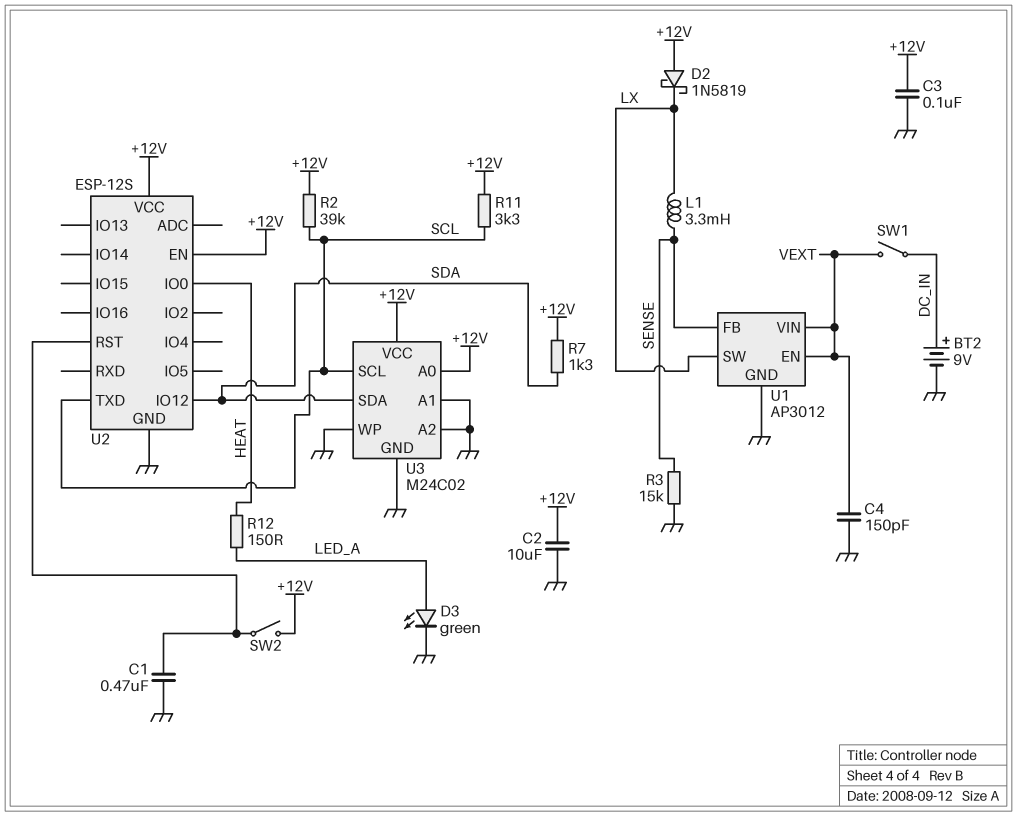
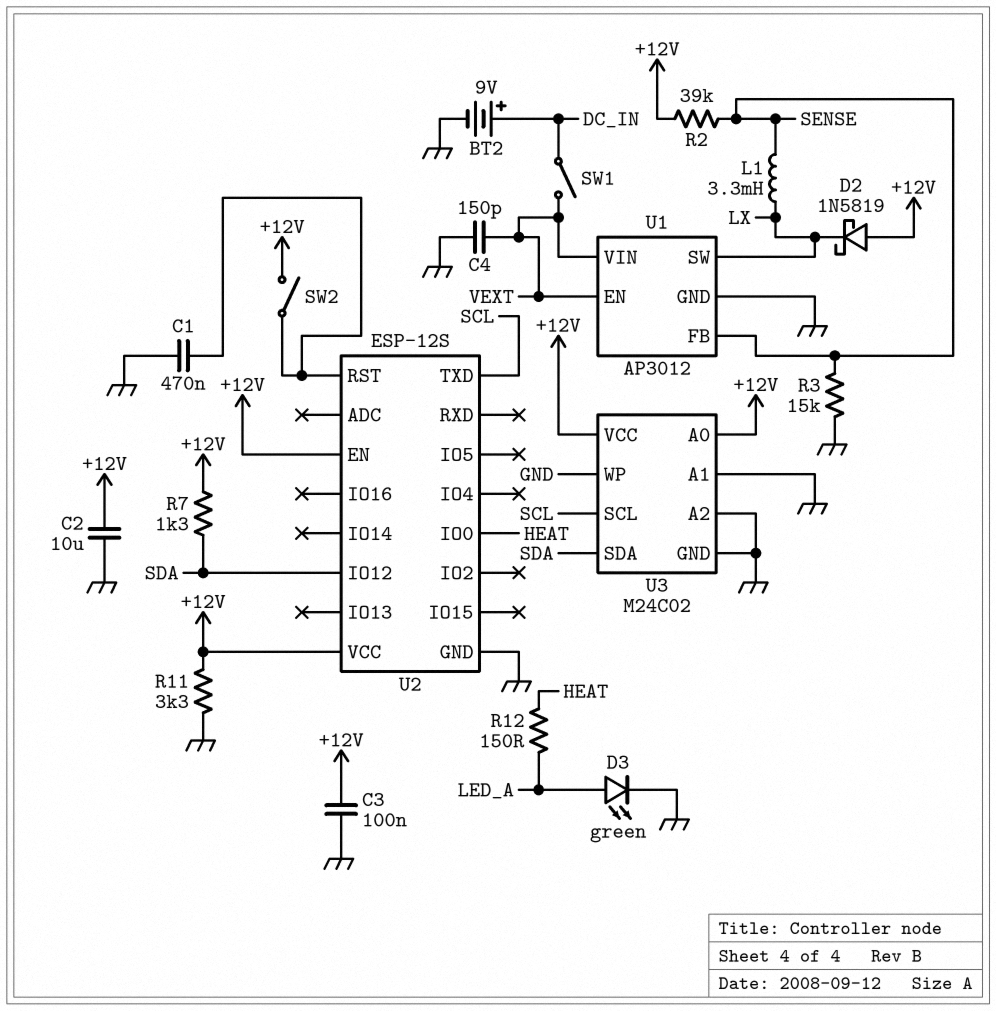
R2: 39k (+12V, SCL) -> 39k (+12V, SENSE)
R11: 3.3k (+12V, SCL) -> 3.3k (+12V, GND)

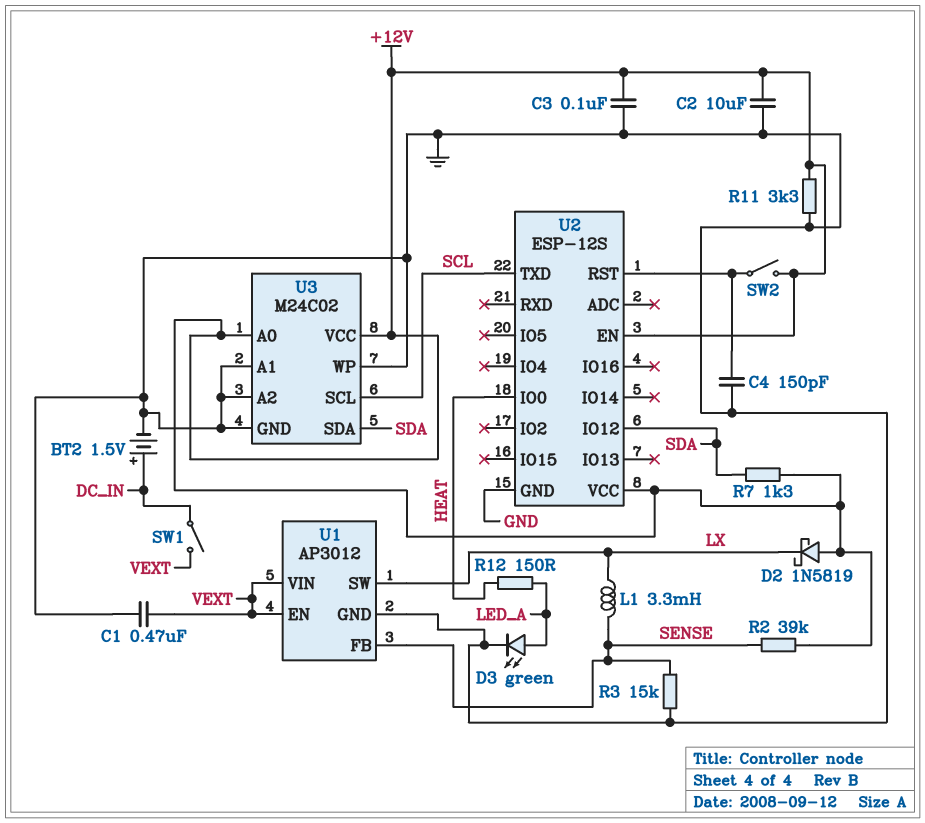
BT2: 9V (plus DC_IN, minus GND) -> 1.5V (plus DC_IN, minus GND)
C1: 470nF (GND, U2/RST) -> 470nF (GND, VEXT)
C4: 150pF (GND, VEXT) -> 150pF (GND, U2/RST)

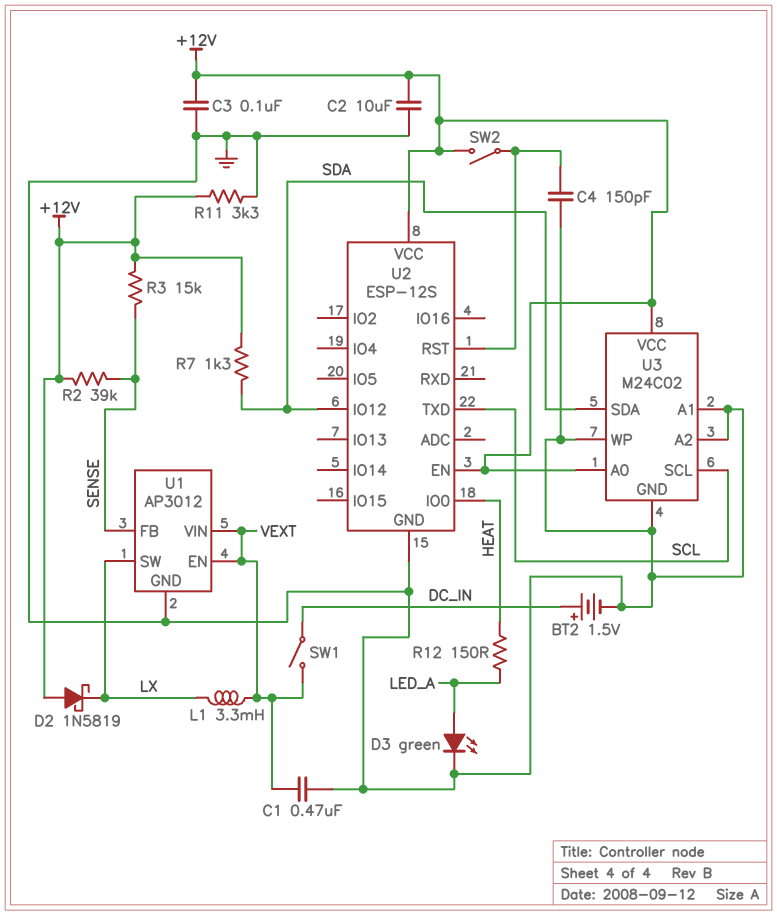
L1: 3.3mH (LX, SENSE) -> 3.3mH (LX, VEXT)
R3: 15k (GND, SENSE) -> 15k (+12V, SENSE)

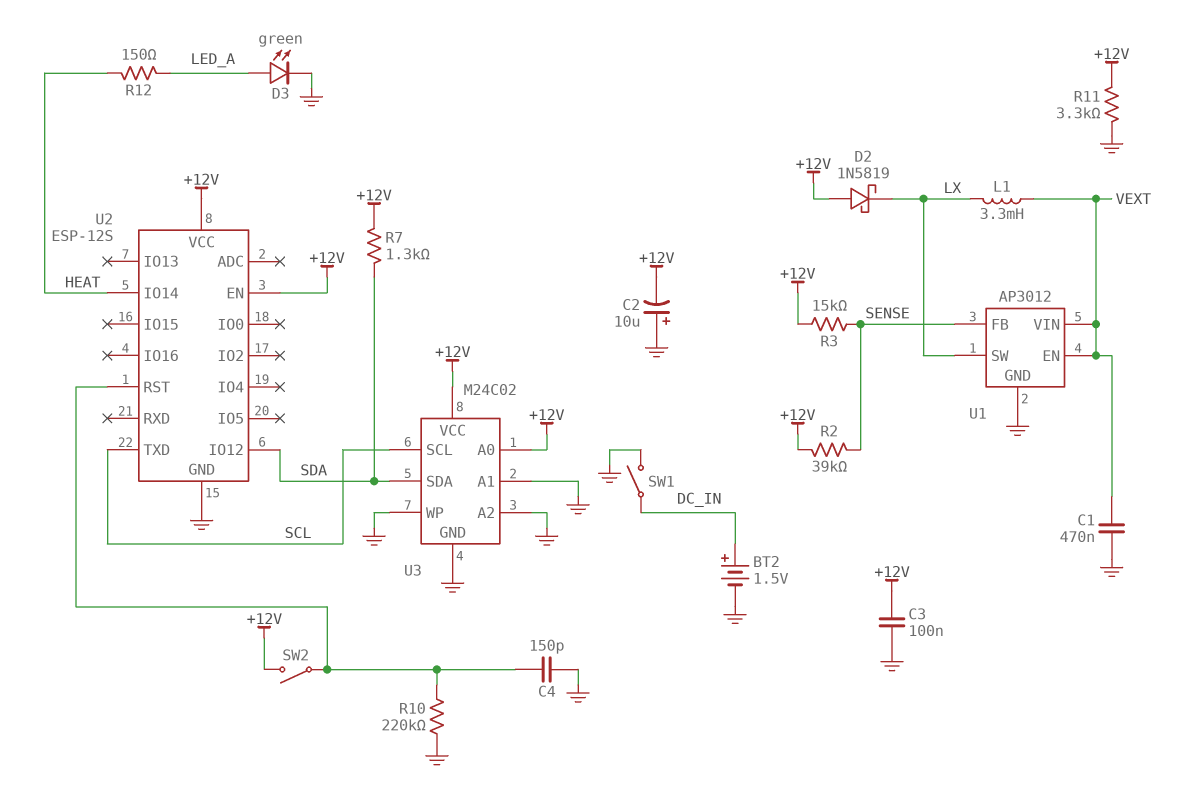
C2: 10uF (+12V, GND) -> 10uF (plus GND, minus +12V)
R10: none -> 220k (GND, U2/RST)
SW1: switch (DC_IN, VEXT) -> switch (DC_IN, GND)
U2 pin IO0: HEAT -> none
U2 pin IO14: none -> HEAT

